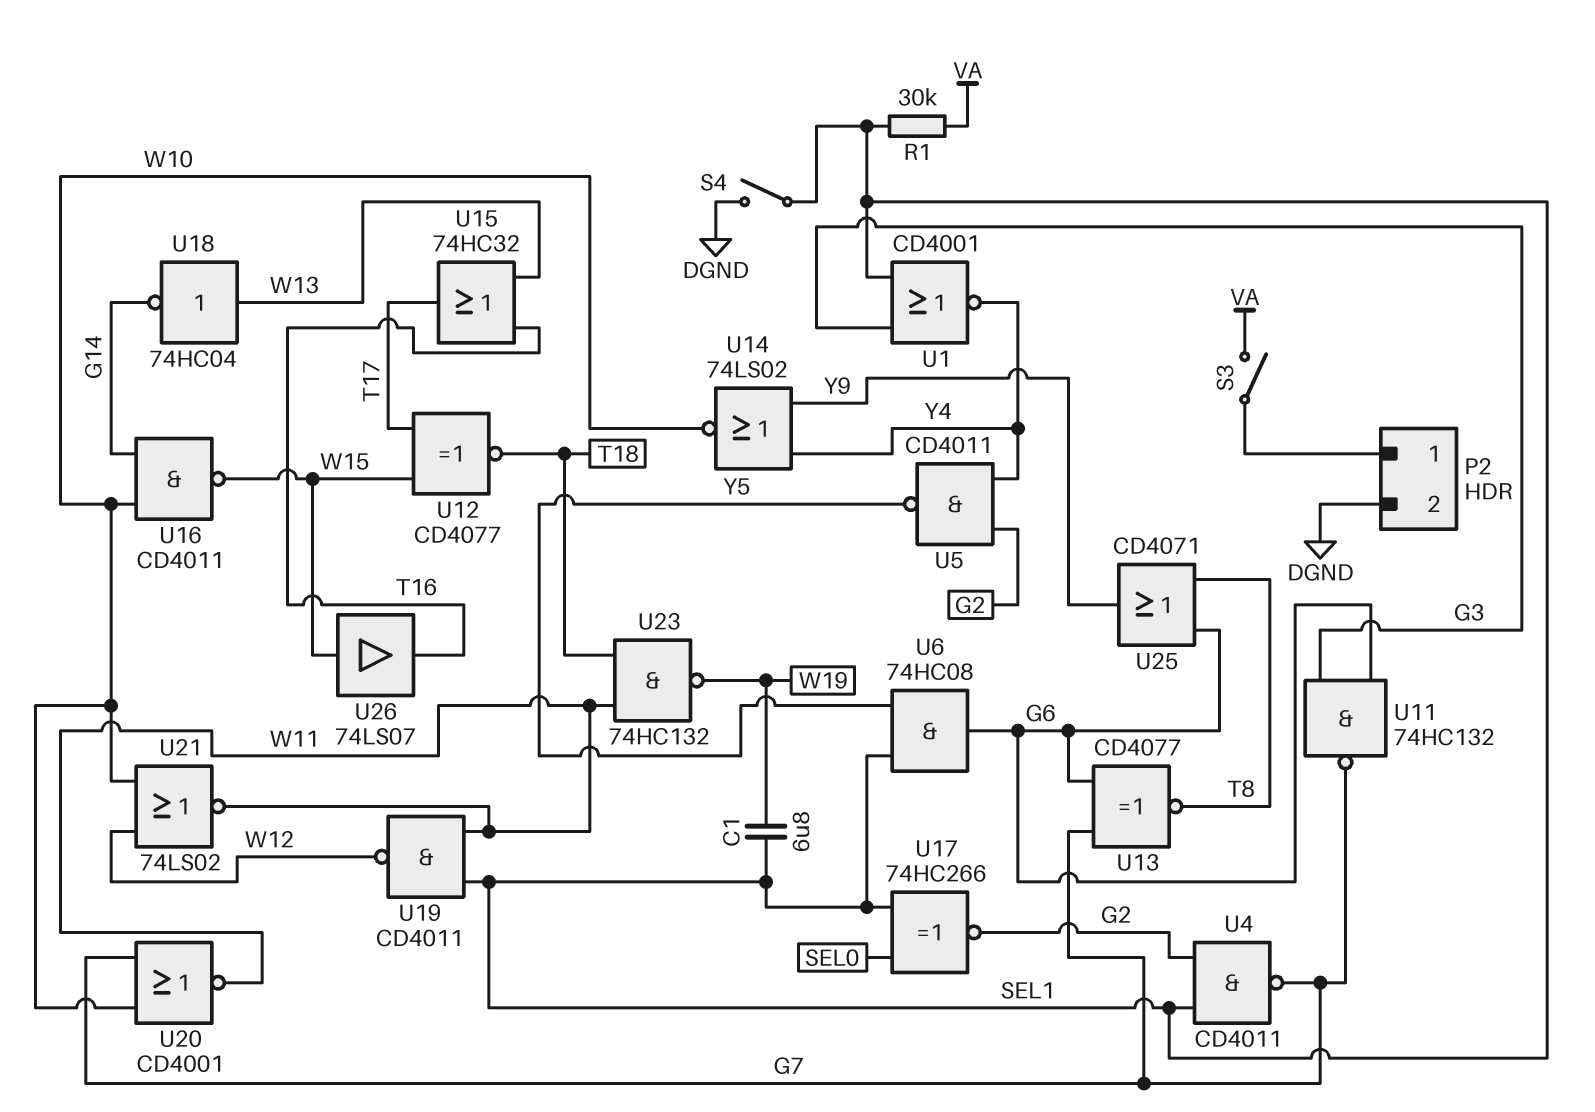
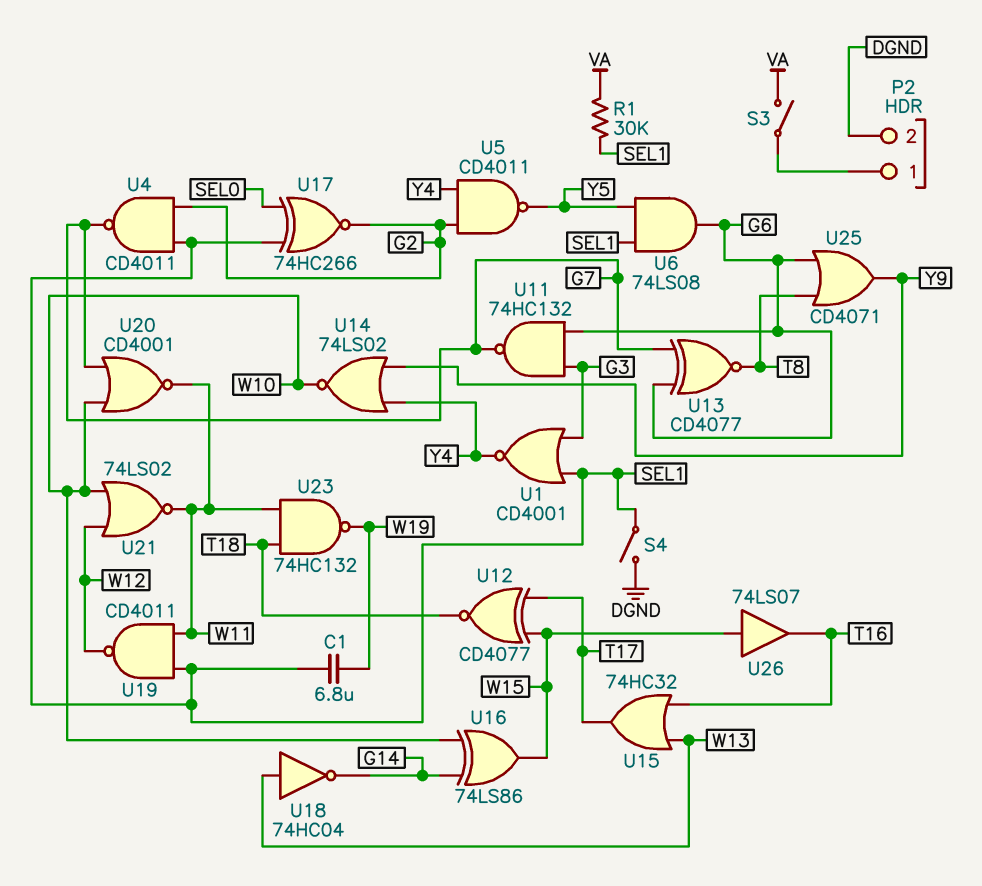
U6: AND 74HC08 (in SEL1, in Y5, out G6) -> AND 74LS08 (in SEL1, in Y5, out G6)
U16: NAND CD4011 (in G14, in W10, out W15) -> XOR 74LS86 (in G14, in W10, out W15)

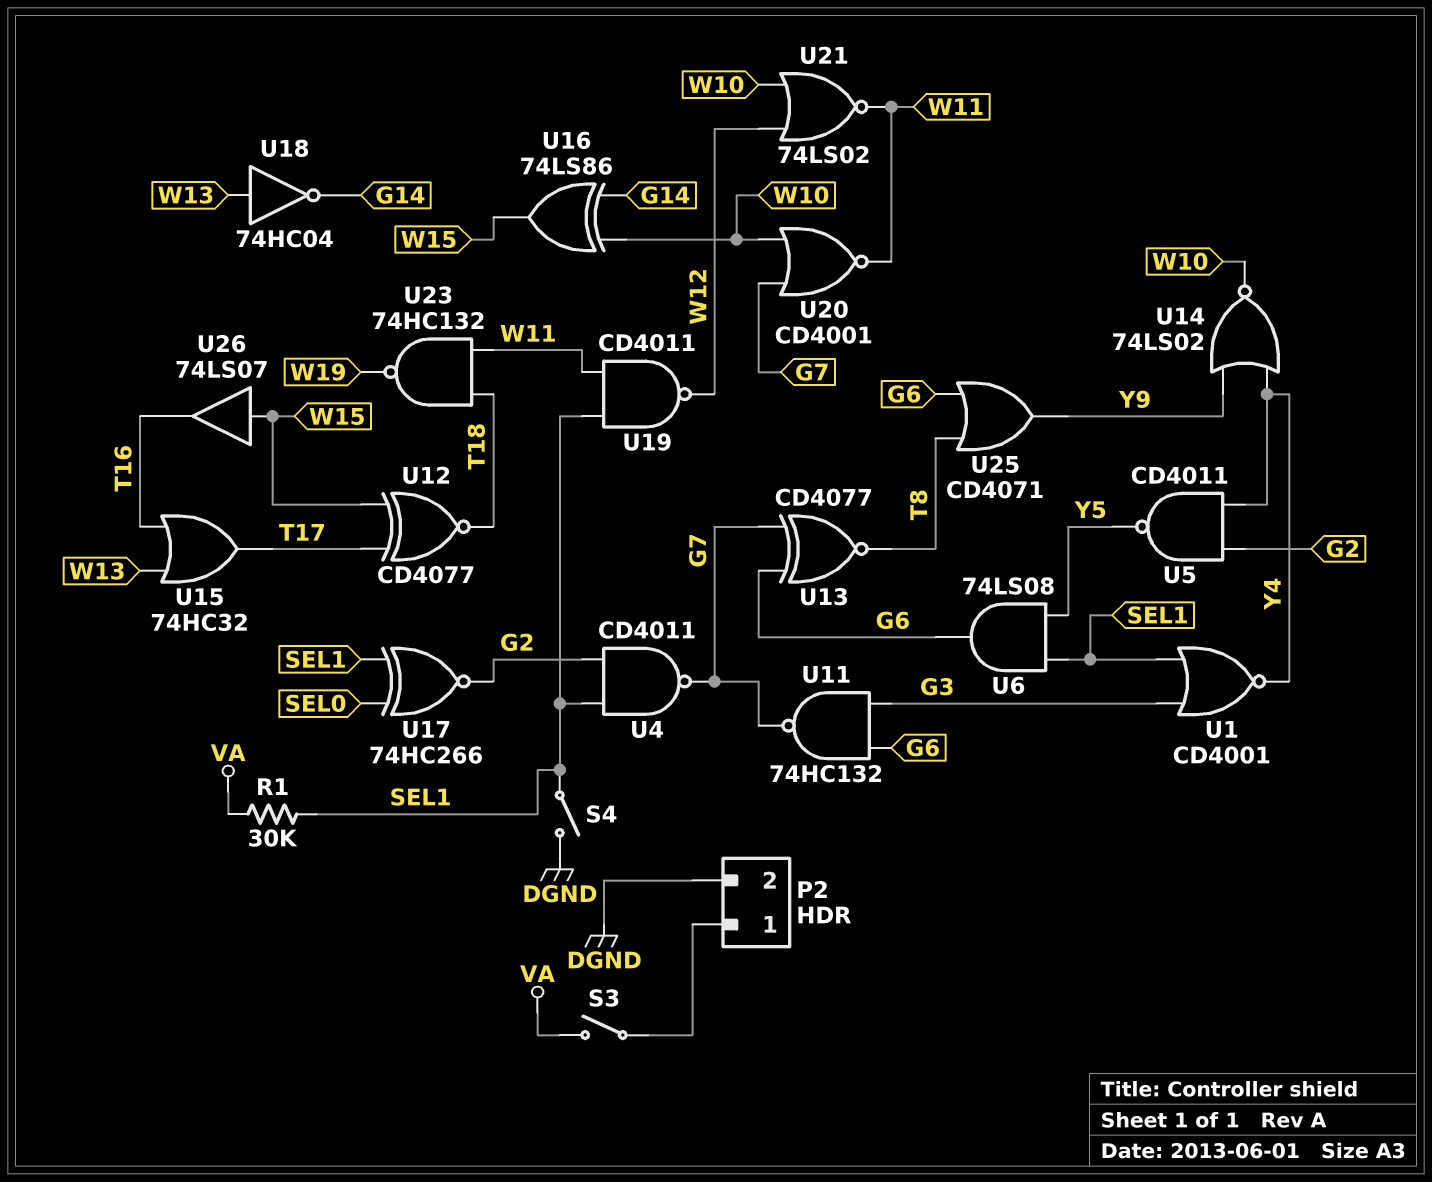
C1: 6.8uF (SEL1, W19) -> none

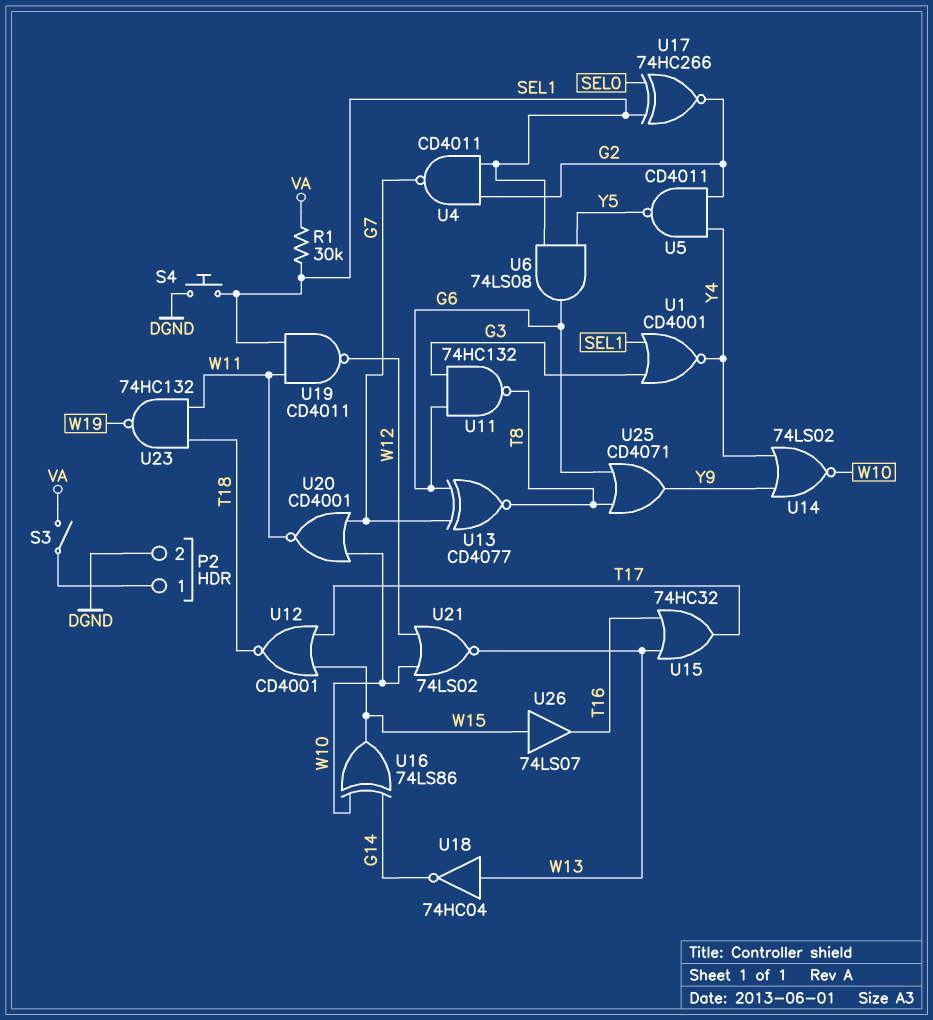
S4: switch (DGND, SEL1) -> button (DGND, SEL1)
U11: NAND 74HC132 (in G3, in G6, out G7) -> NAND 74HC132 (in G3, in G6, out T8)
U12: XNOR CD4077 (in T17, in W15, out T18) -> NOR CD4001 (in T17, in W15, out T18)
U21: NOR 74LS02 (in W10, in W12, out W11) -> NOR 74LS02 (in W10, in W12, out W13)

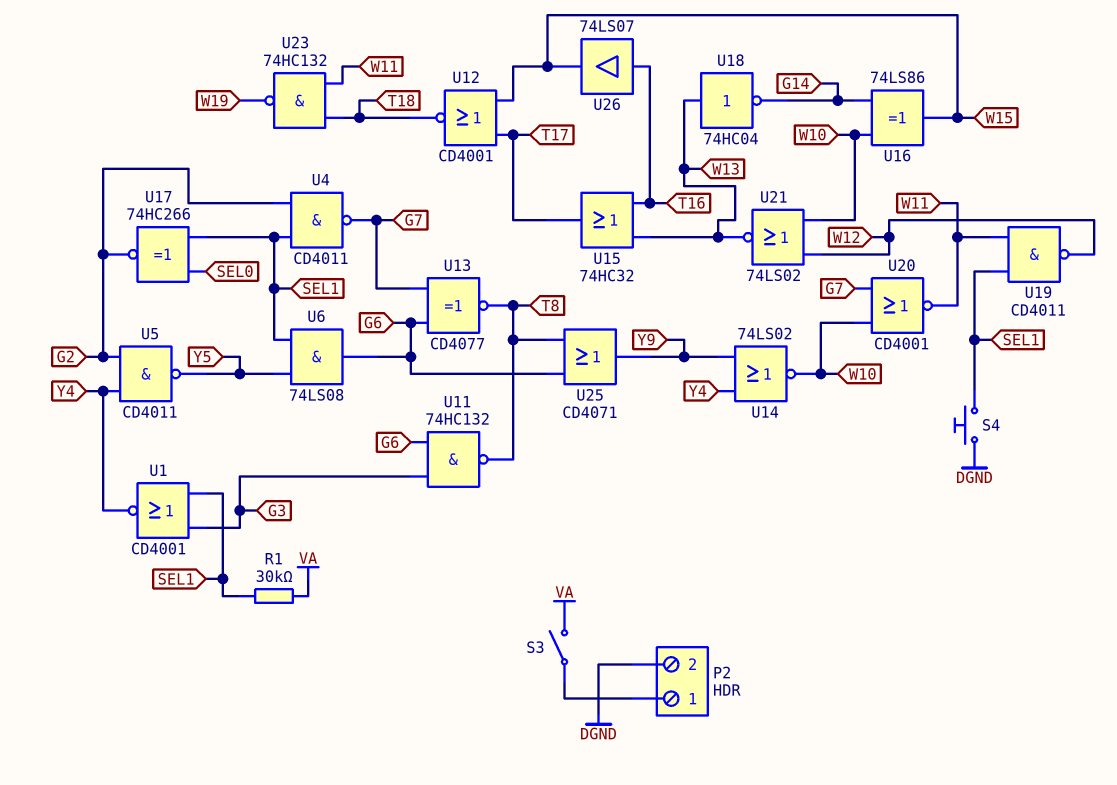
U26: buffer 74LS07 (in W15, out T16) -> buffer 74LS07 (in T16, out W15)

